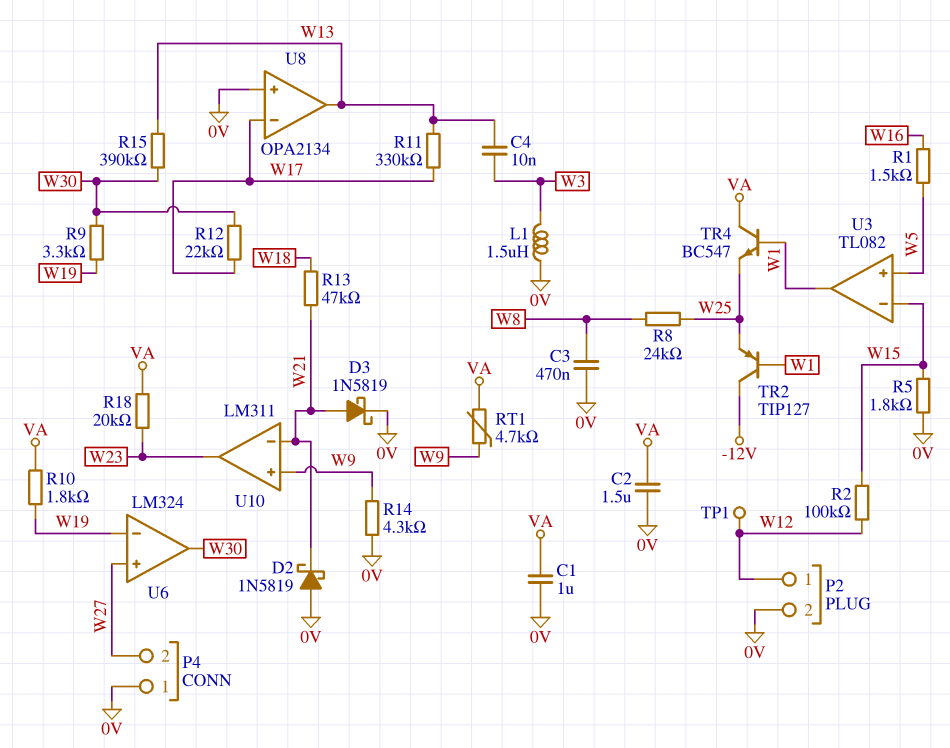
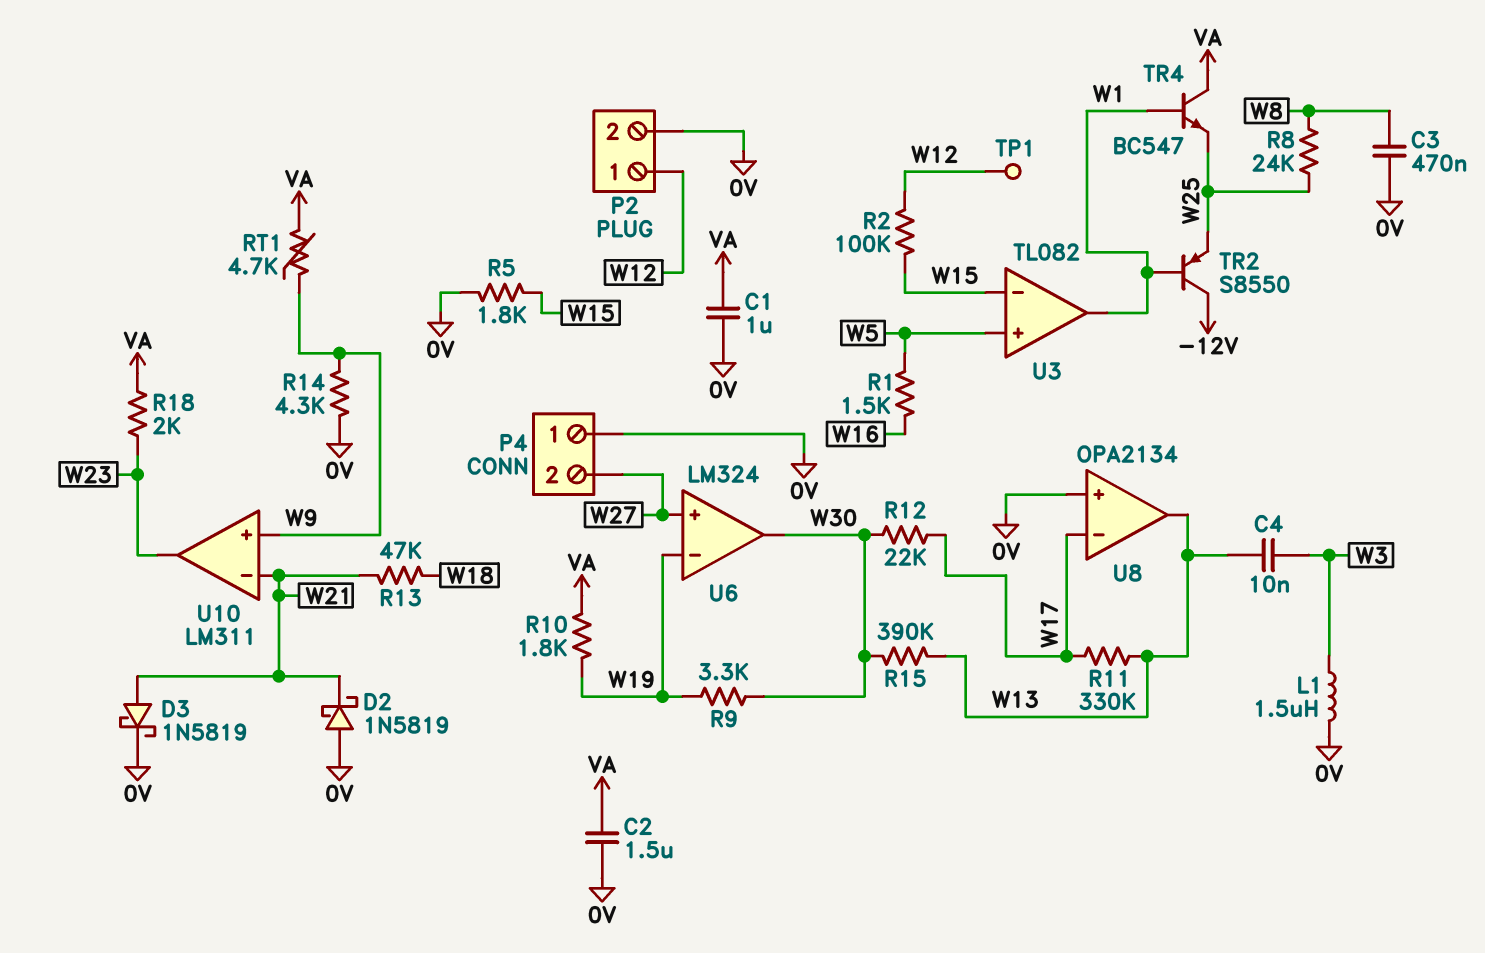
R18: 20k (VA, W23) -> 2k (VA, W23)
TR2: PNP TIP127 (B W1, C -12V, E W25) -> PNP S8550 (B W1, C -12V, E W25)

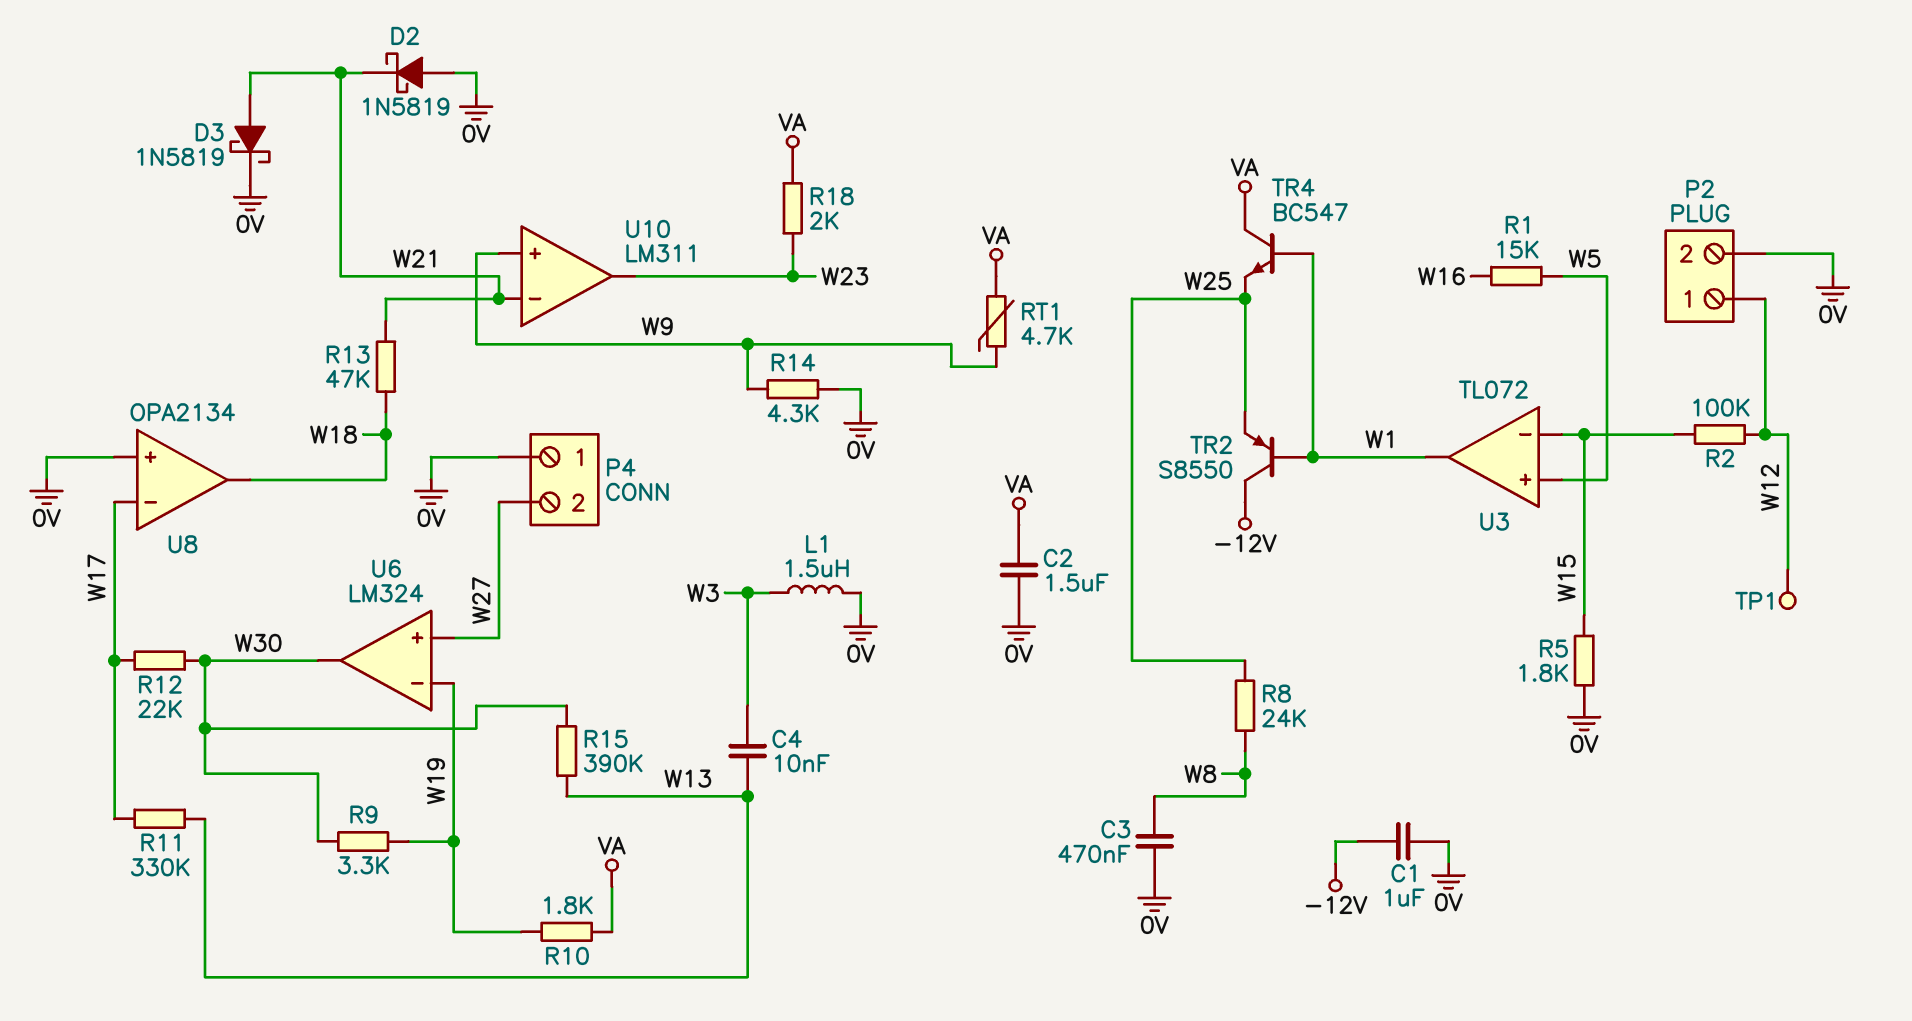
C1: 1uF (0V, VA) -> 1uF (-12V, 0V)
R1: 1.5k (W5, W16) -> 15k (W5, W16)
U3: TL082 -> TL072
U8 pin out: W13 -> W18

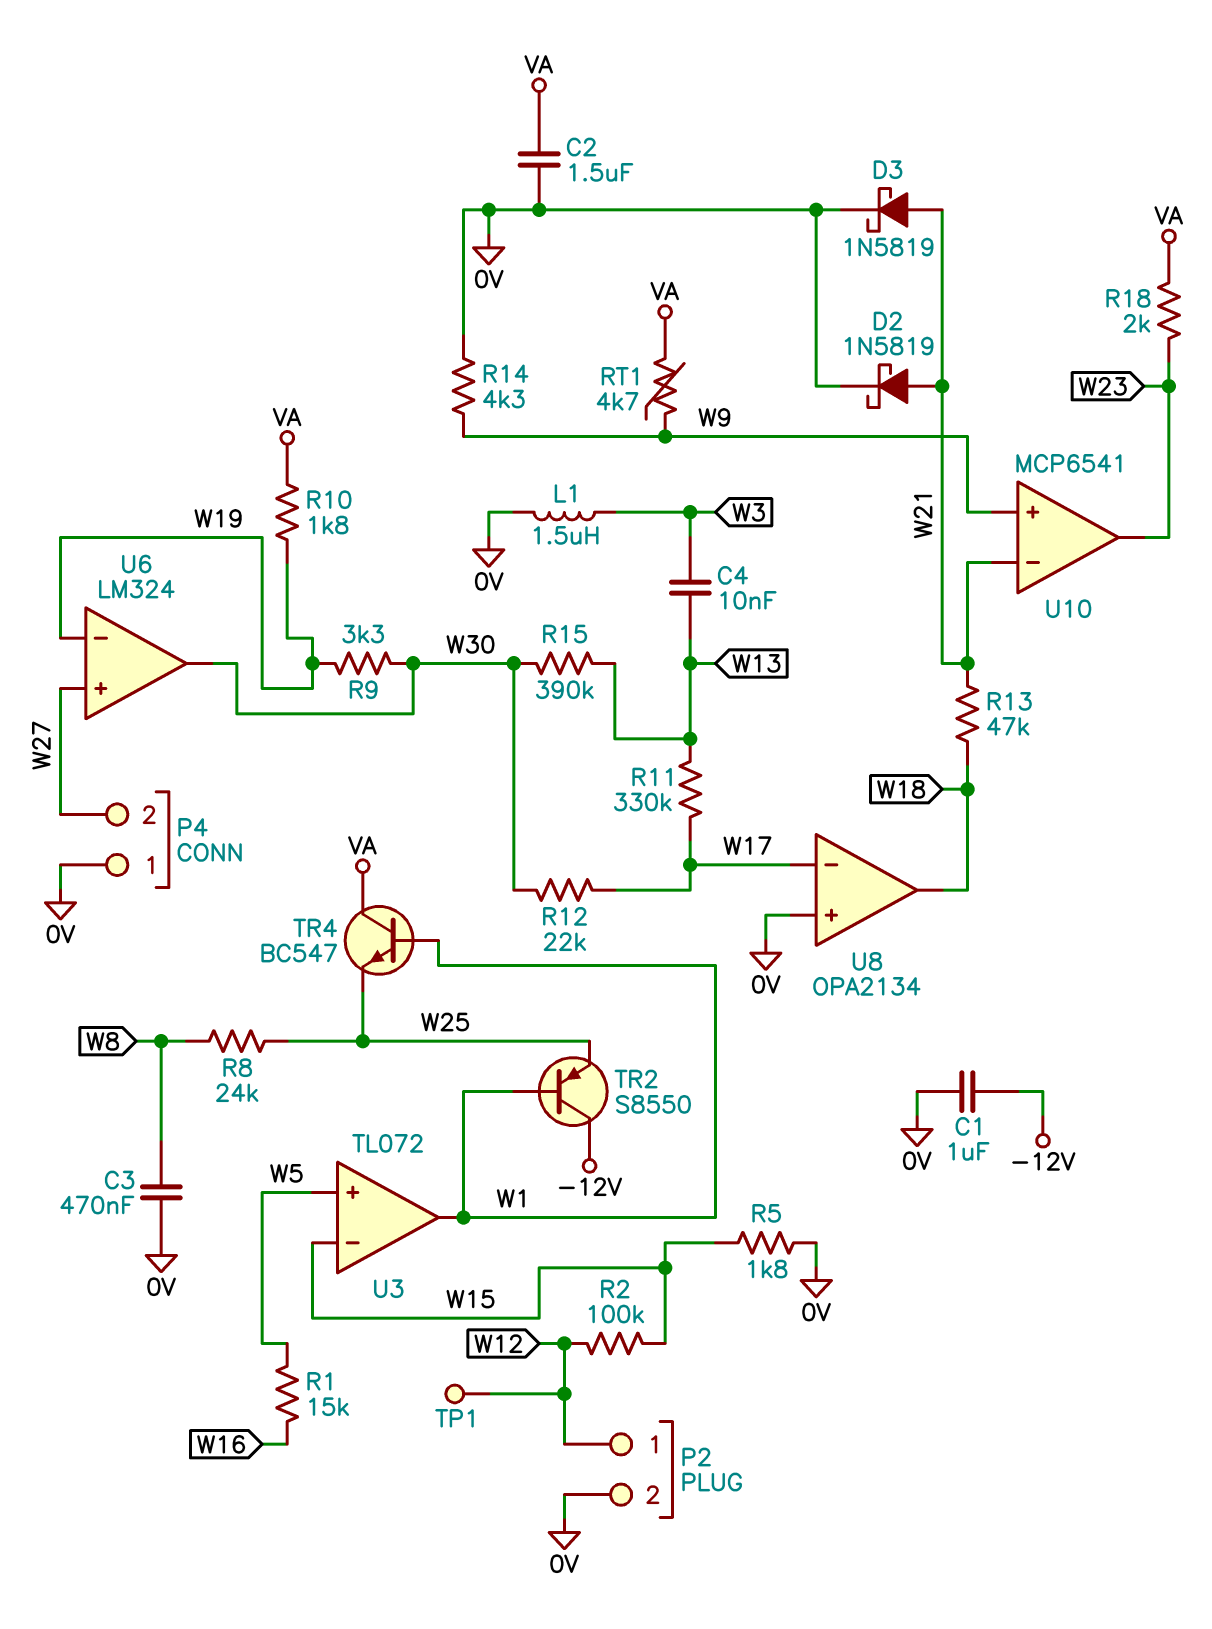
D2: schottky 1N5819 (A 0V, K W21) -> schottky 1N5819 (A W21, K 0V)
U10: LM311 -> MCP6541

